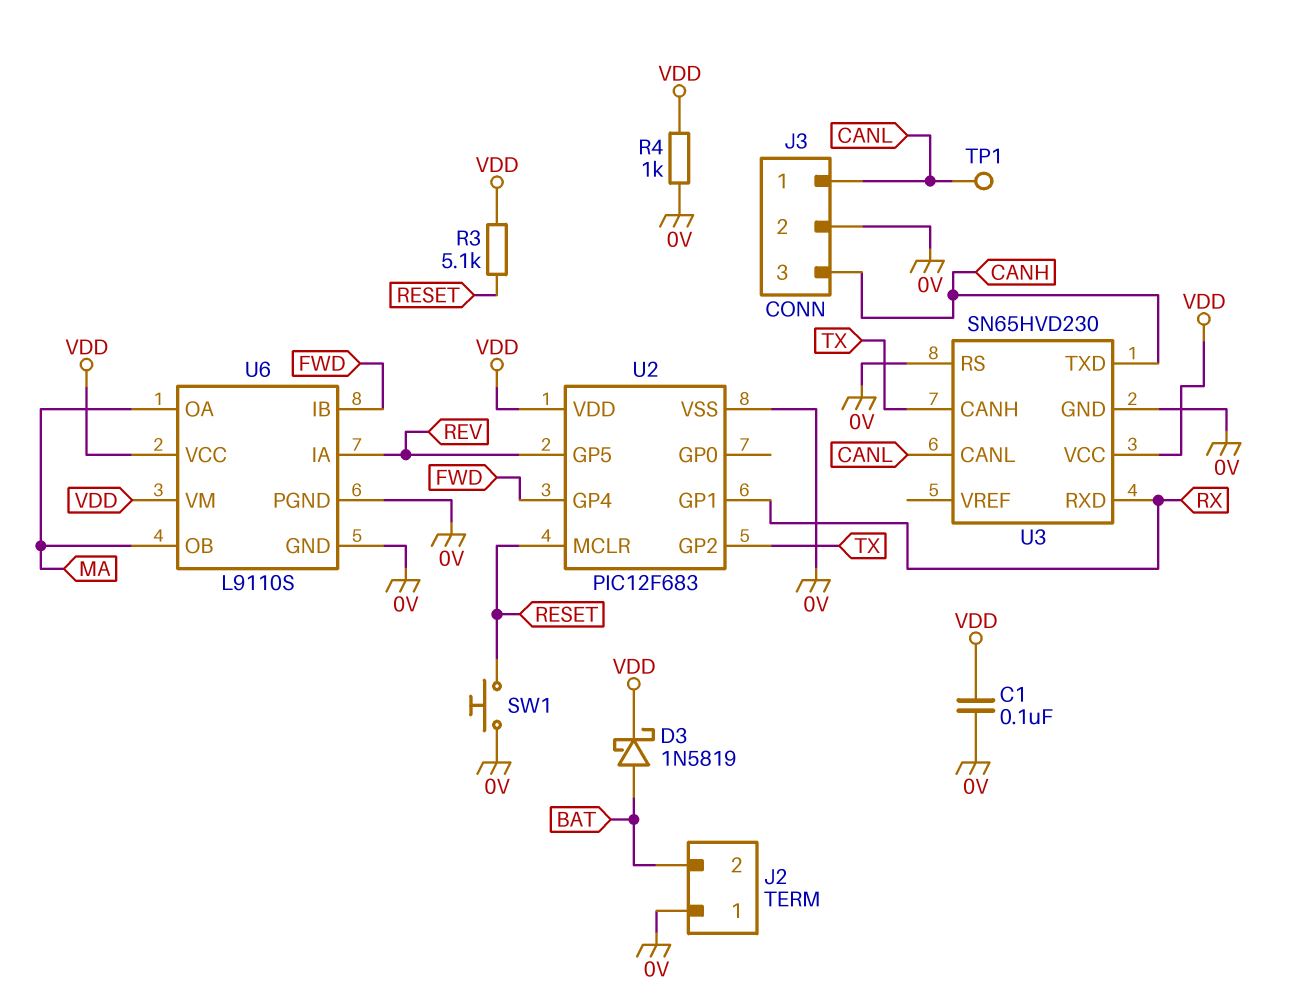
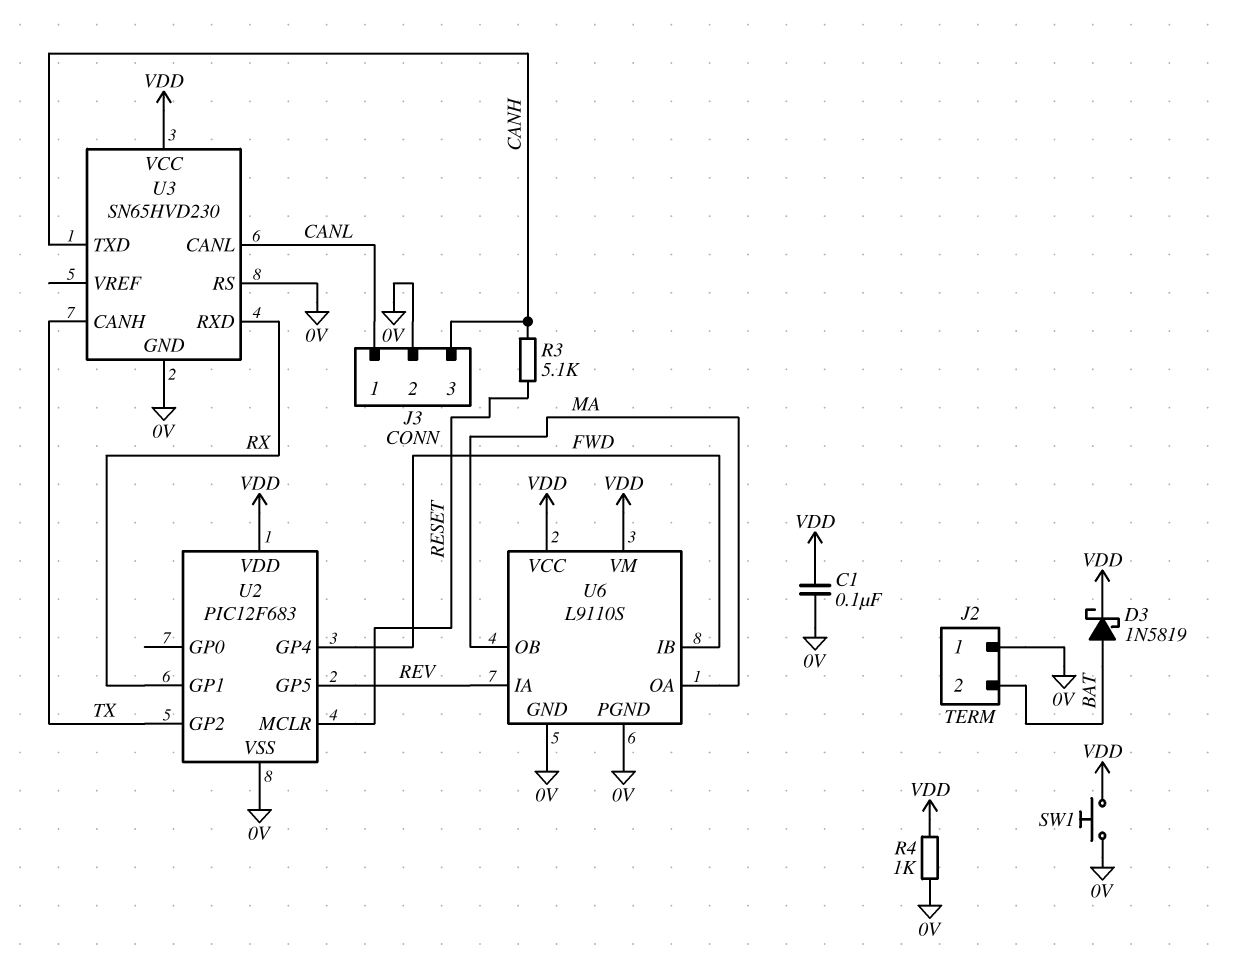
R3: 5.1k (RESET, VDD) -> 5.1k (CANH, RESET)
SW1: button (0V, RESET) -> button (0V, VDD)
TP1: test point (CANL) -> none

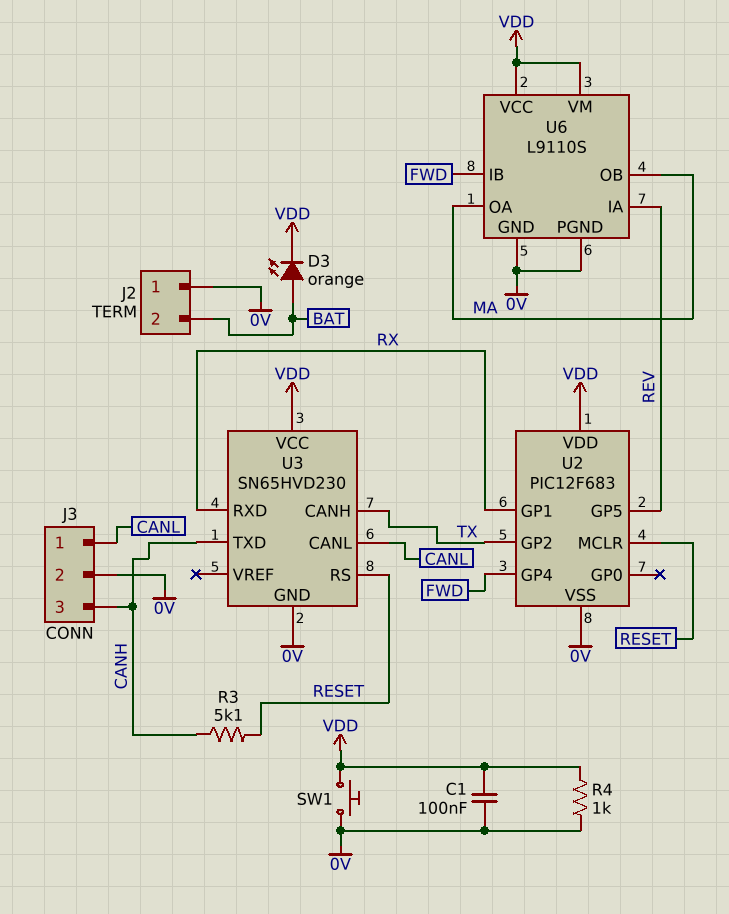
D3: schottky 1N5819 (A BAT, K VDD) -> LED orange (A BAT, K VDD)
U3 pin RS: 0V -> RESET

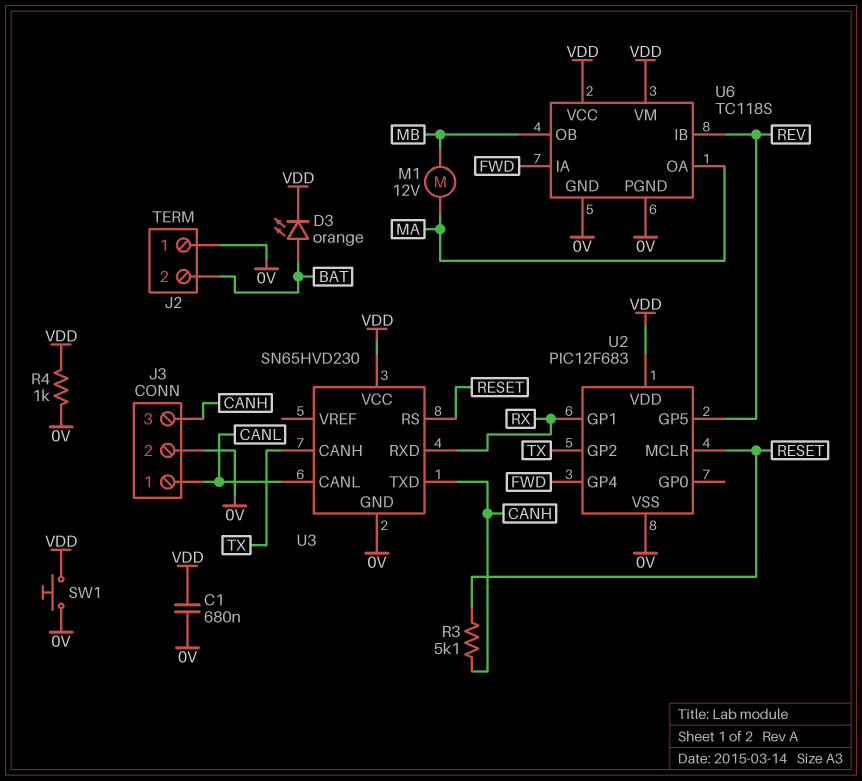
C1: 100nF (0V, VDD) -> 680nF (0V, VDD)
M1: none -> motor 12V (MA, MB)
U6: L9110S -> TC118S
U6 pin IA: REV -> FWD
U6 pin IB: FWD -> REV
U6 pin OB: MA -> MB

